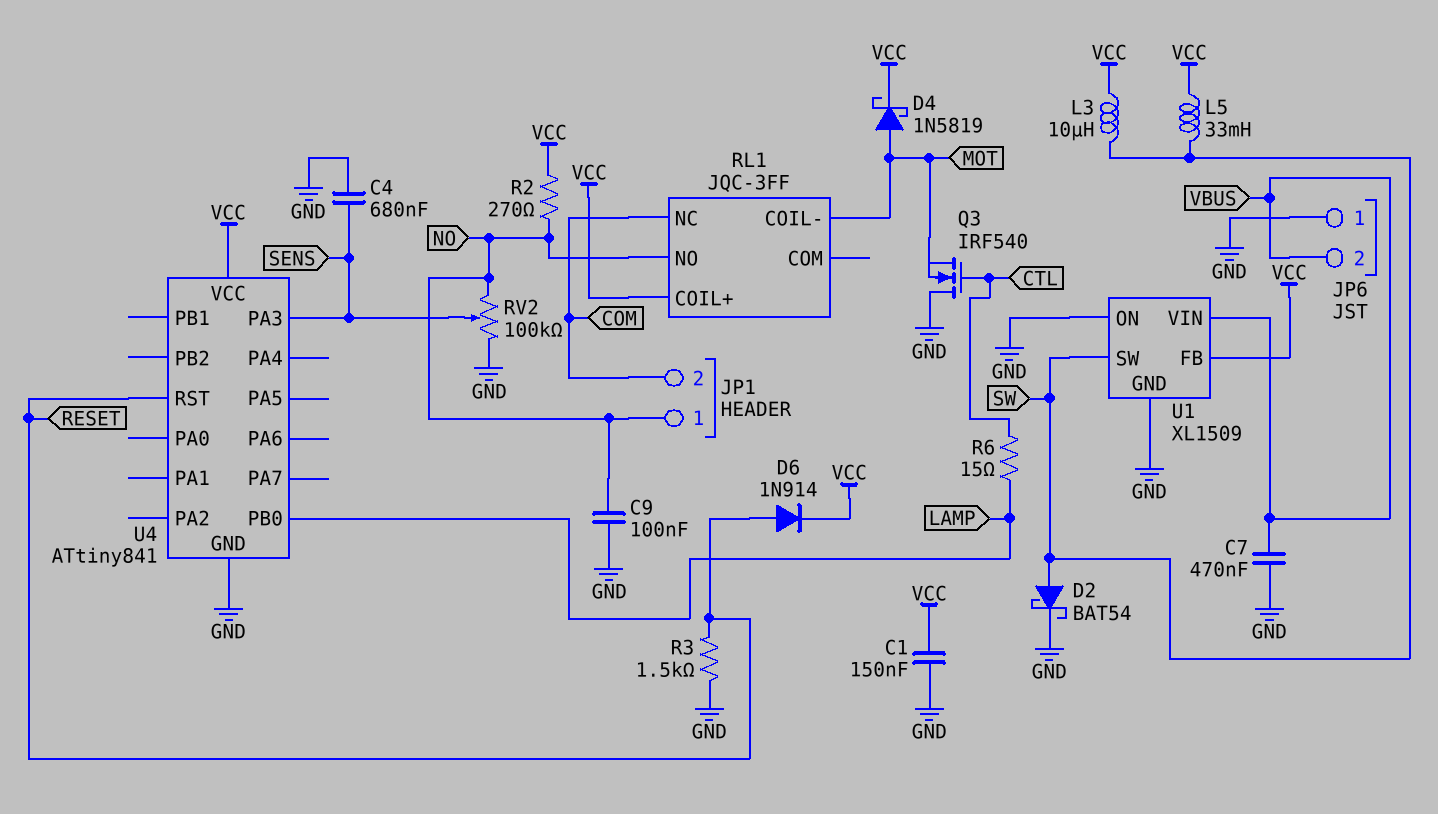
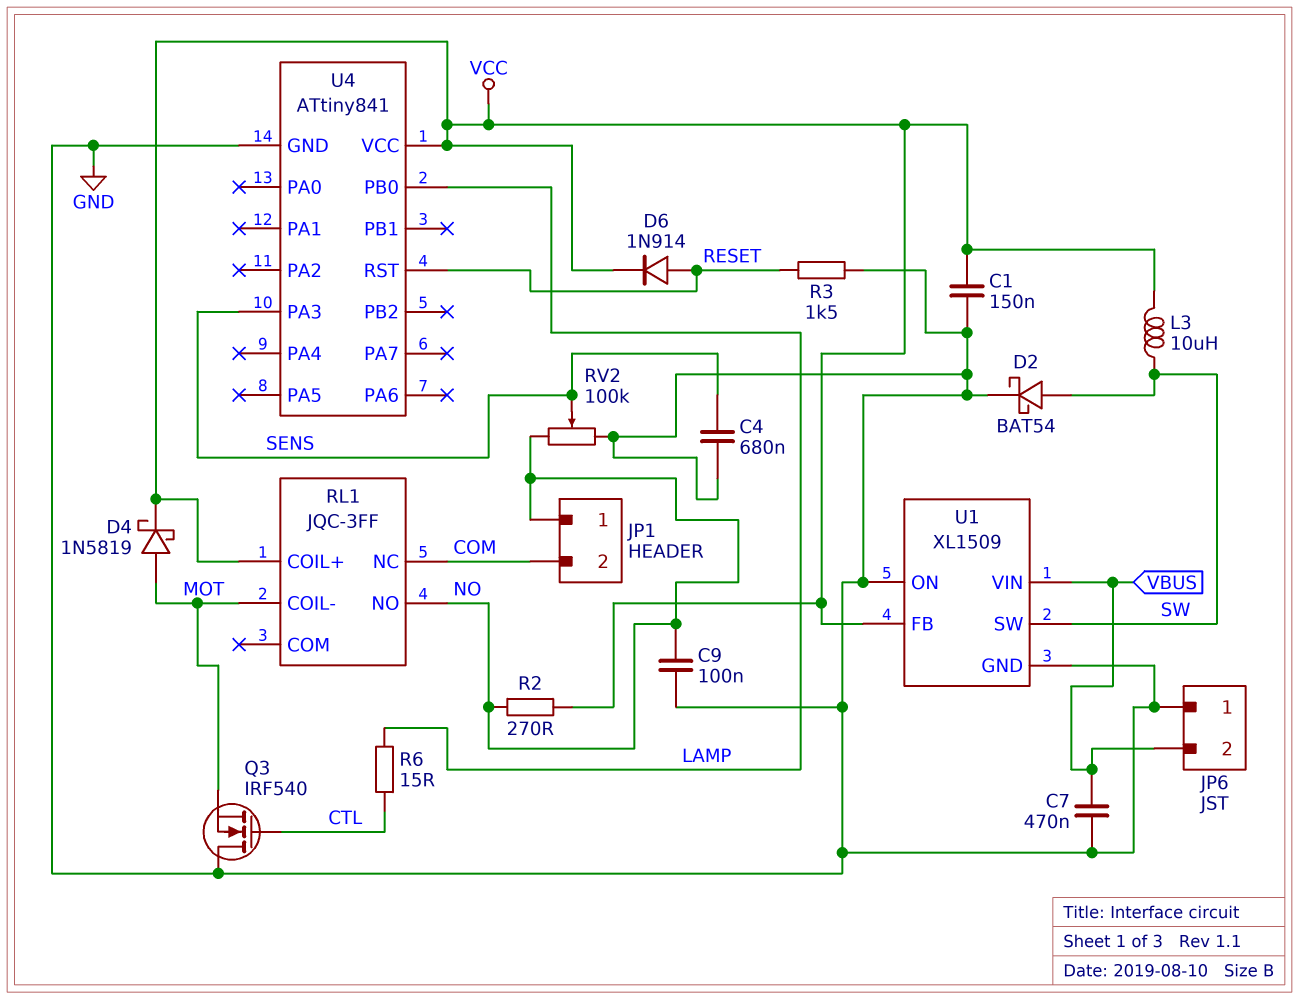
L5: 33mH (SW, VCC) -> none

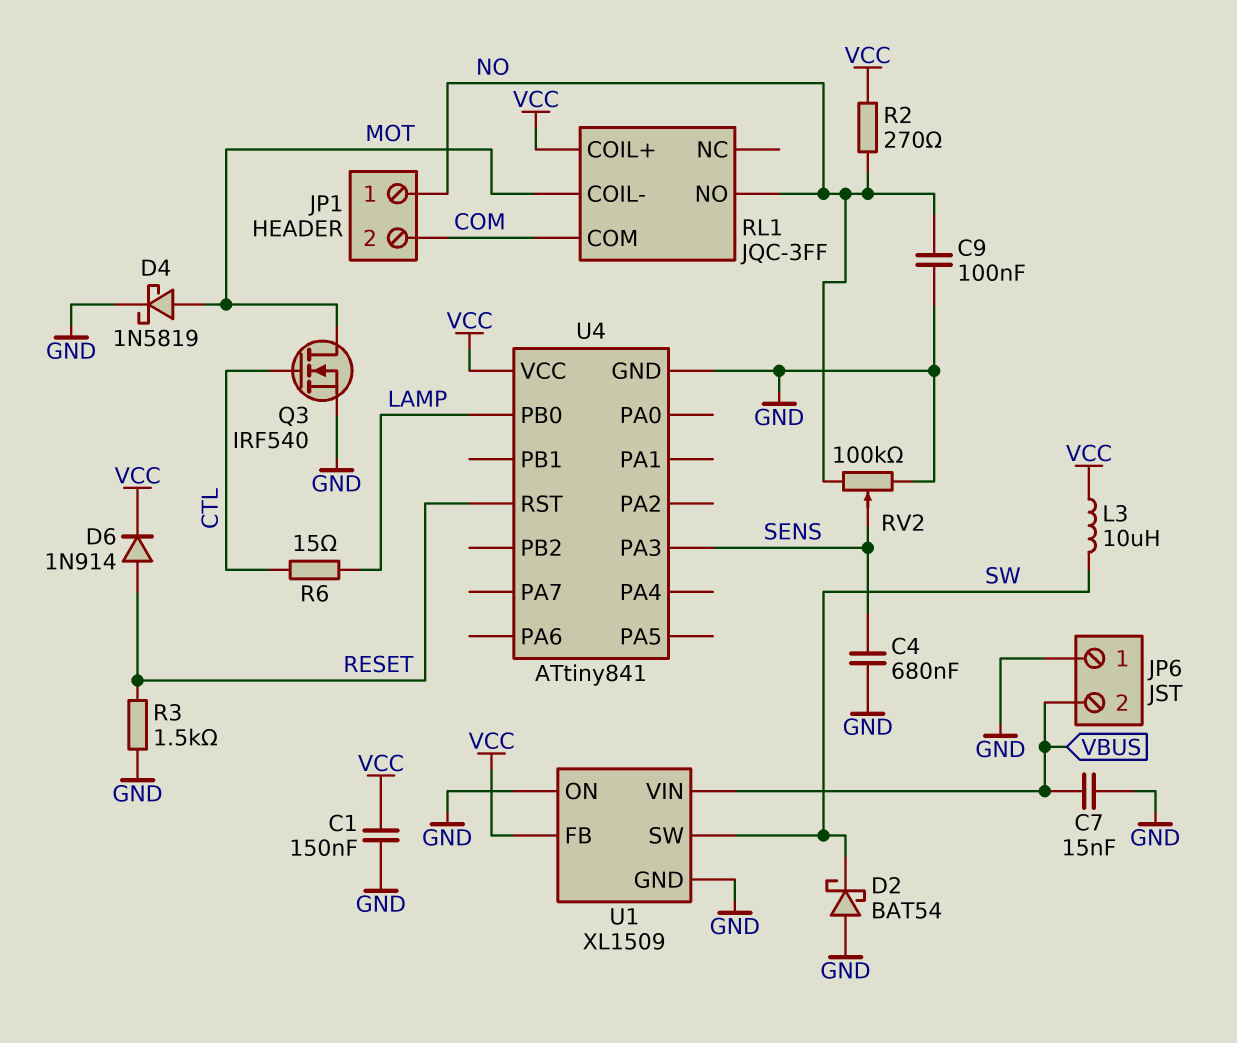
C7: 470nF (GND, VBUS) -> 15nF (GND, VBUS)
D2: schottky BAT54 (A SW, K GND) -> schottky BAT54 (A GND, K SW)
D4: schottky 1N5819 (A MOT, K VCC) -> schottky 1N5819 (A MOT, K GND)
Q3: NMOS IRF540 (G CTL, D GND, S MOT) -> NMOS IRF540 (G CTL, D MOT, S GND)
RL1 pin COM: none -> COM
RL1 pin NC: COM -> none

